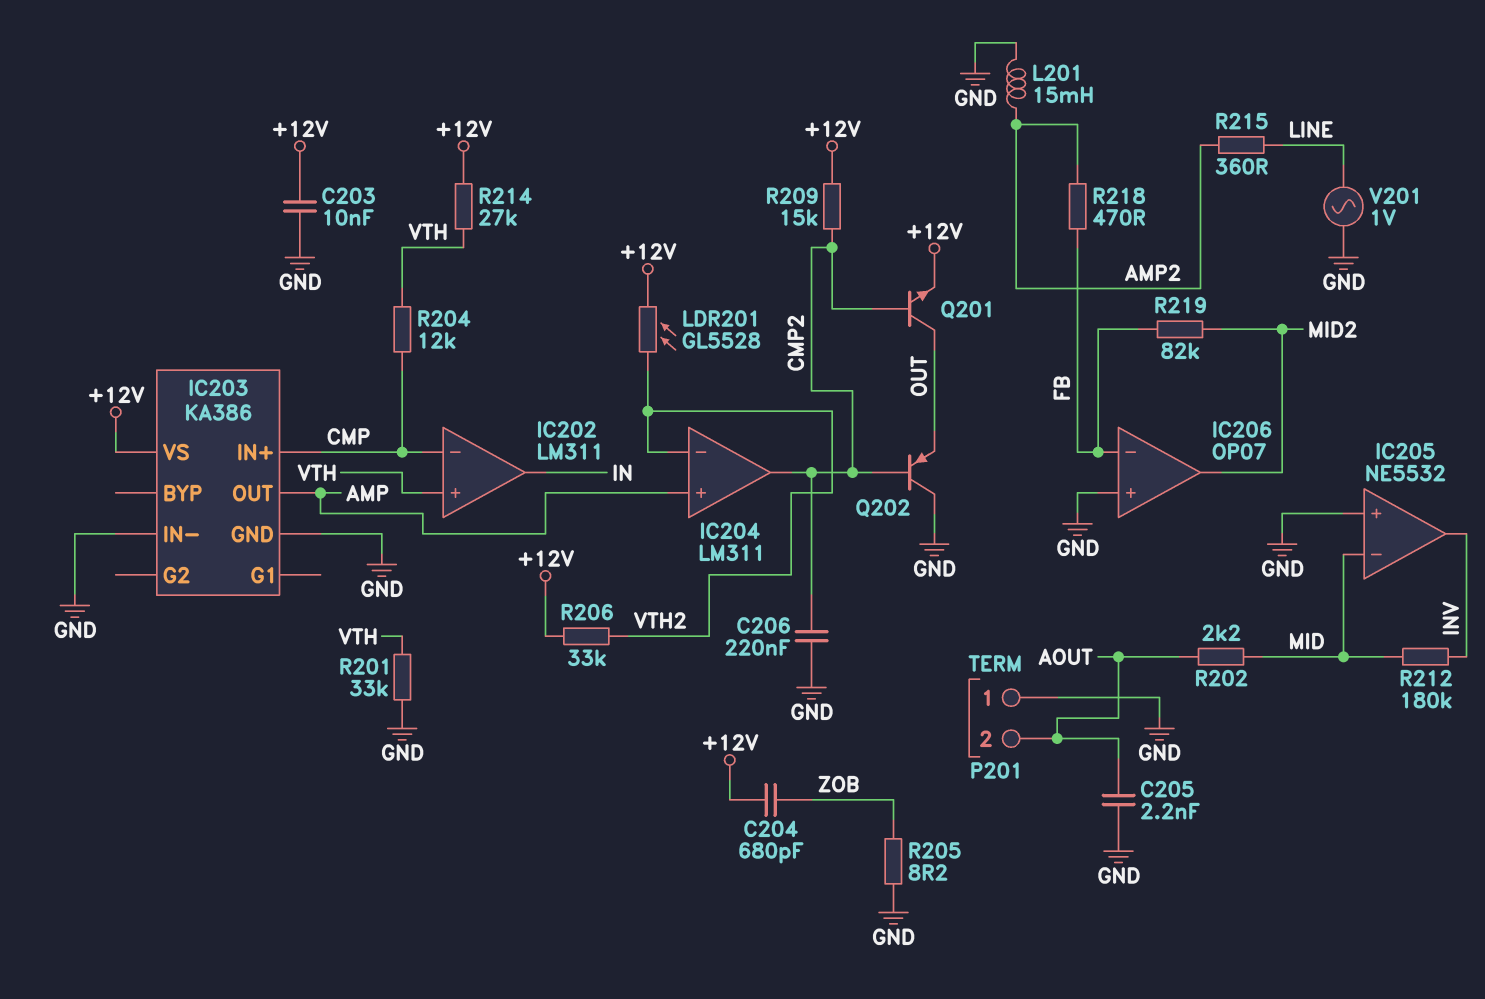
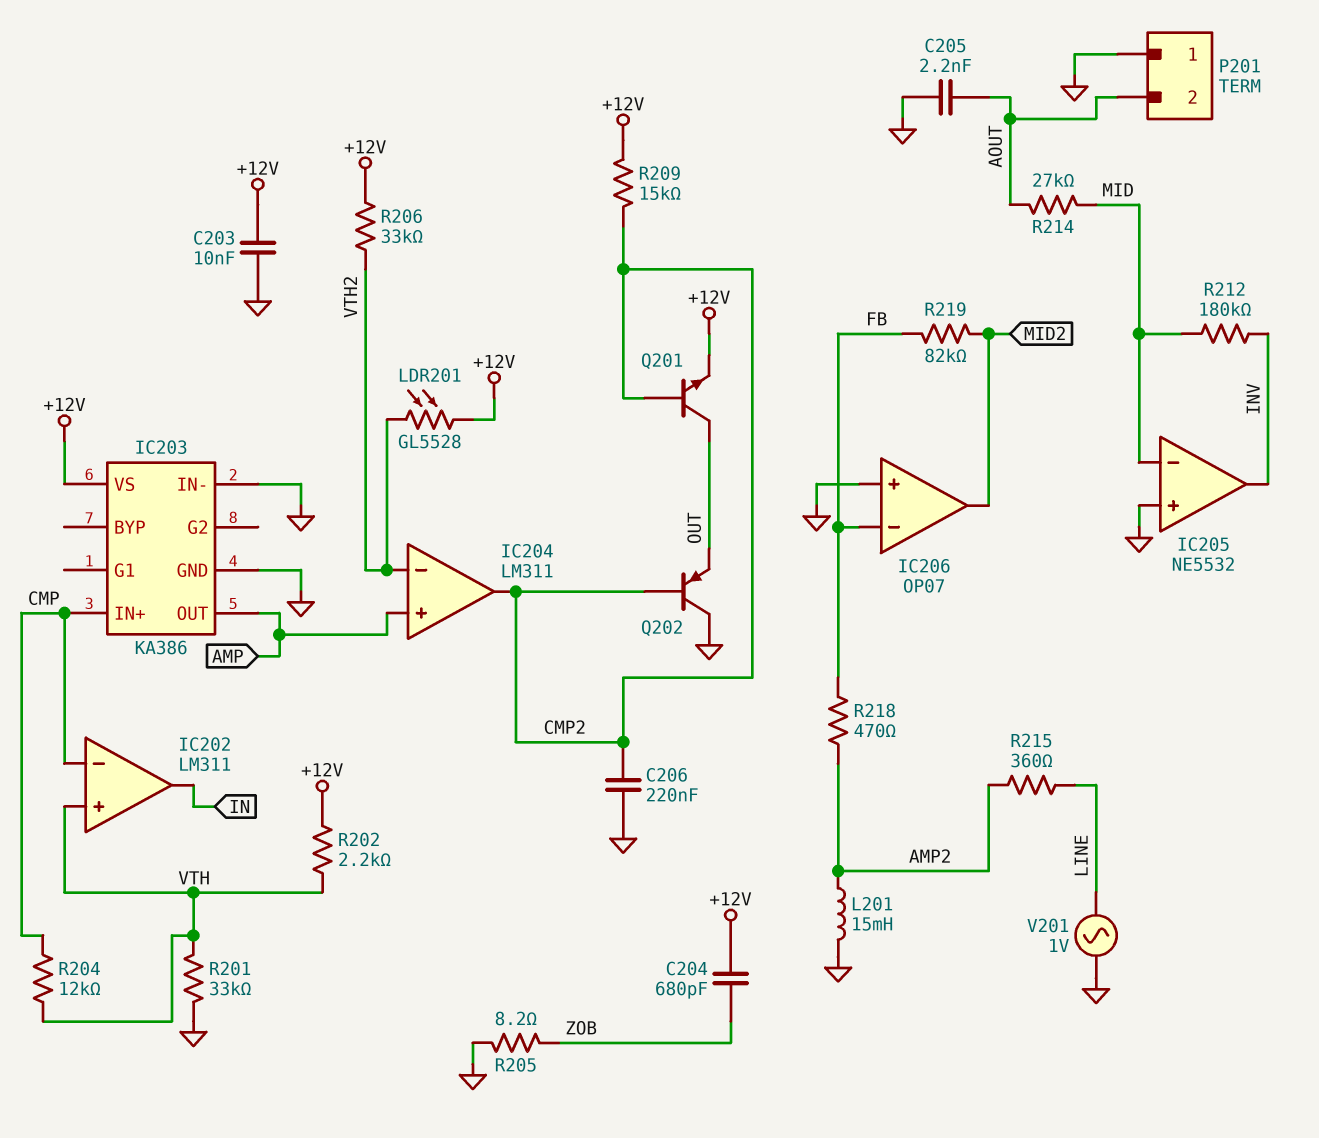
R202: 2.2k (AOUT, MID) -> 2.2k (+12V, VTH)
R214: 27k (+12V, VTH) -> 27k (AOUT, MID)

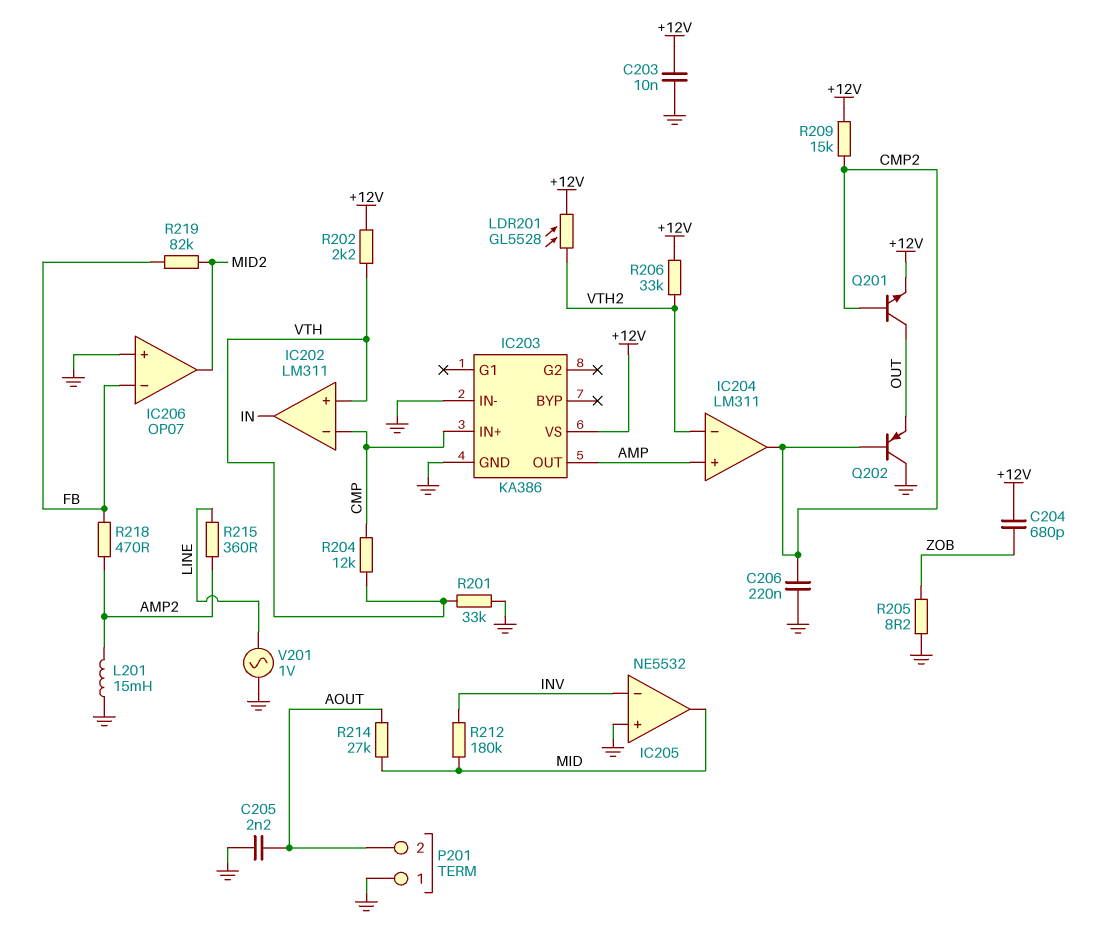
IC205 pin in-: MID -> INV
IC205 pin out: INV -> MID

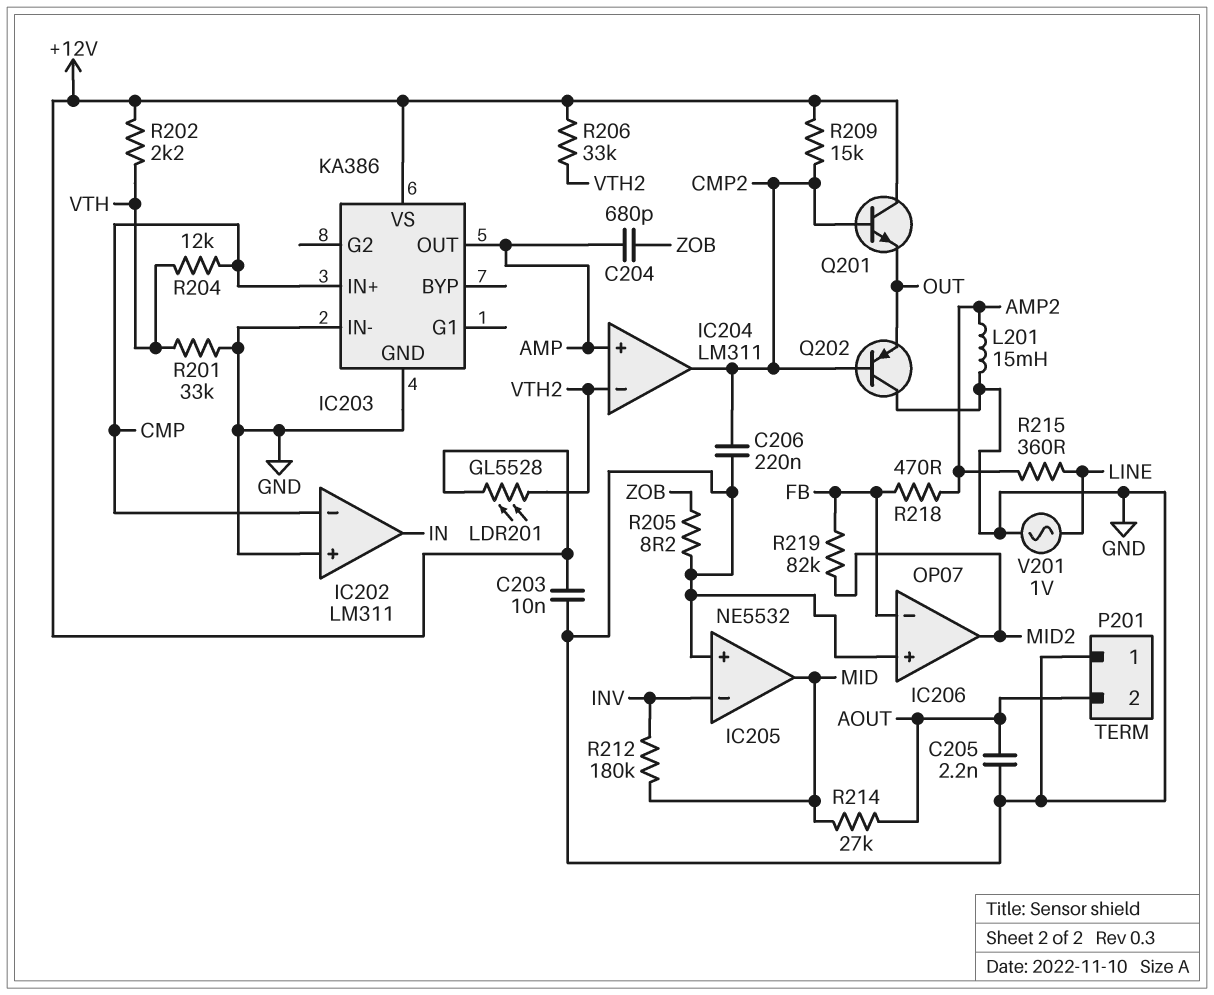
C204: 680pF (+12V, ZOB) -> 680pF (AMP, ZOB)
IC202 pin in+: VTH -> GND
Q201: NPN (B CMP2, C OUT, E +12V) -> NPN (B CMP2, C +12V, E OUT)

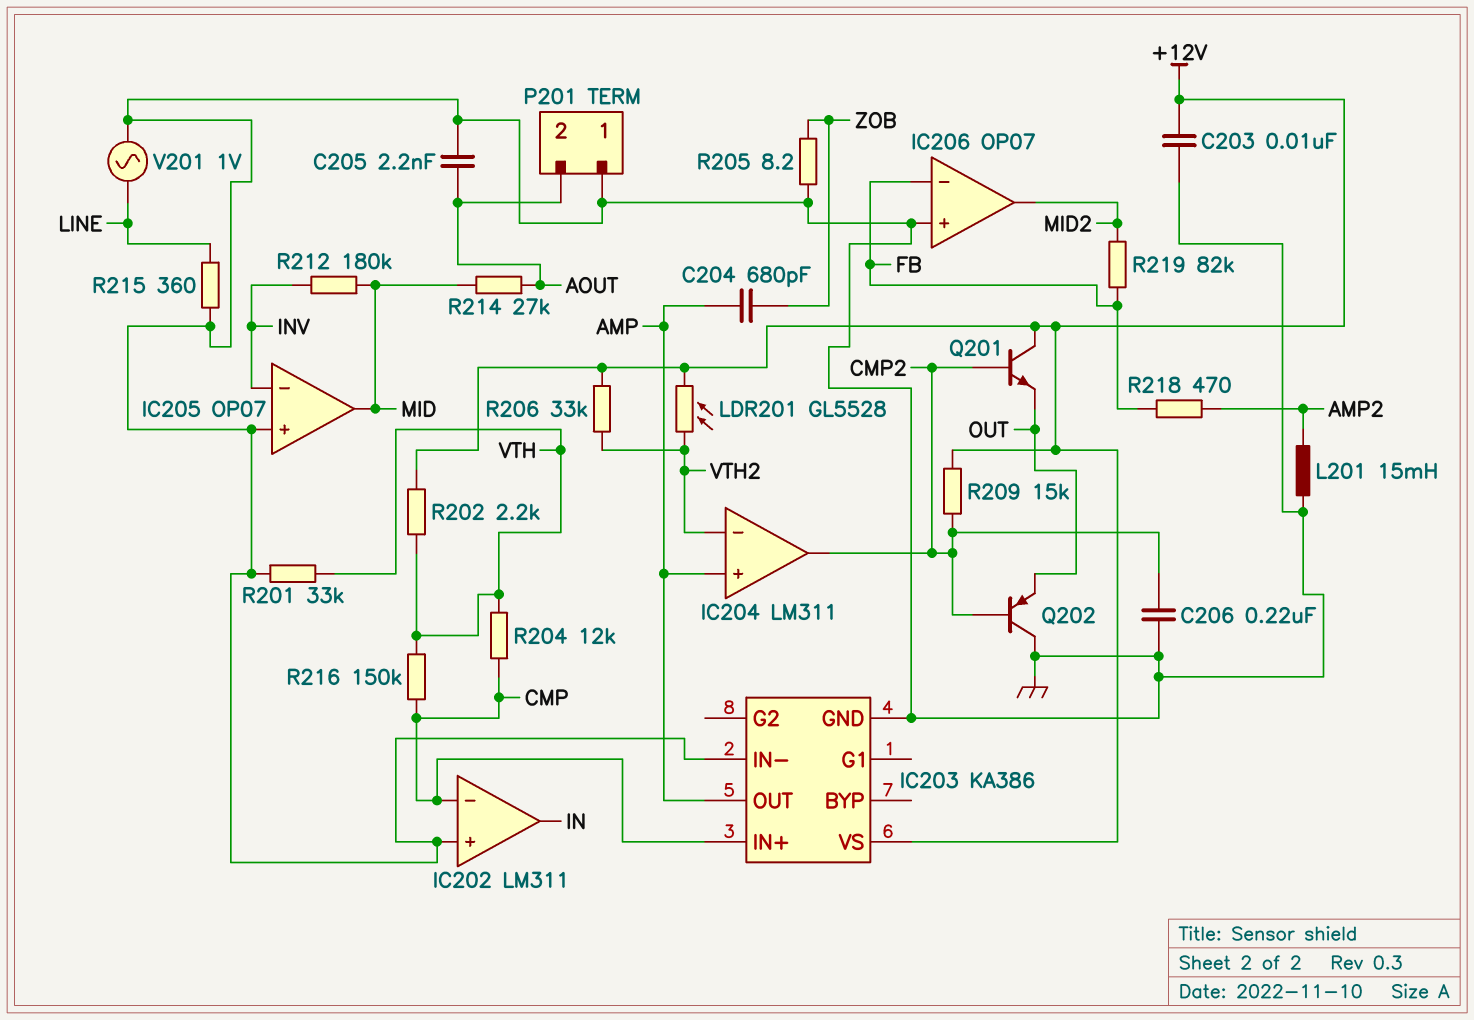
IC205: NE5532 -> OP07
R215: 360 (AMP2, LINE) -> 360 (GND, LINE)
R216: none -> 150k (CMP, VTH)

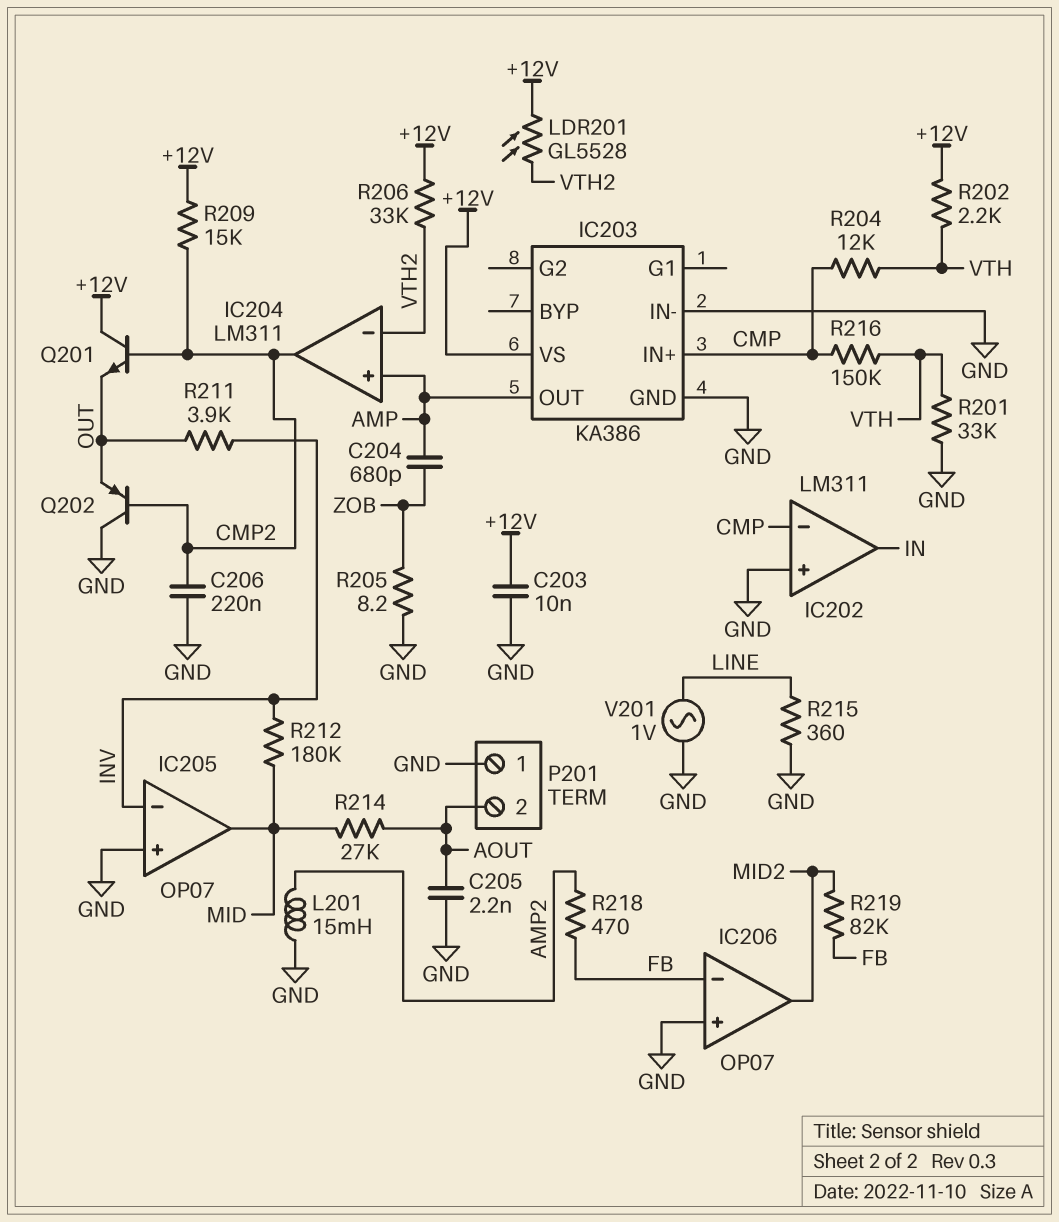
R211: none -> 3.9k (INV, OUT)

